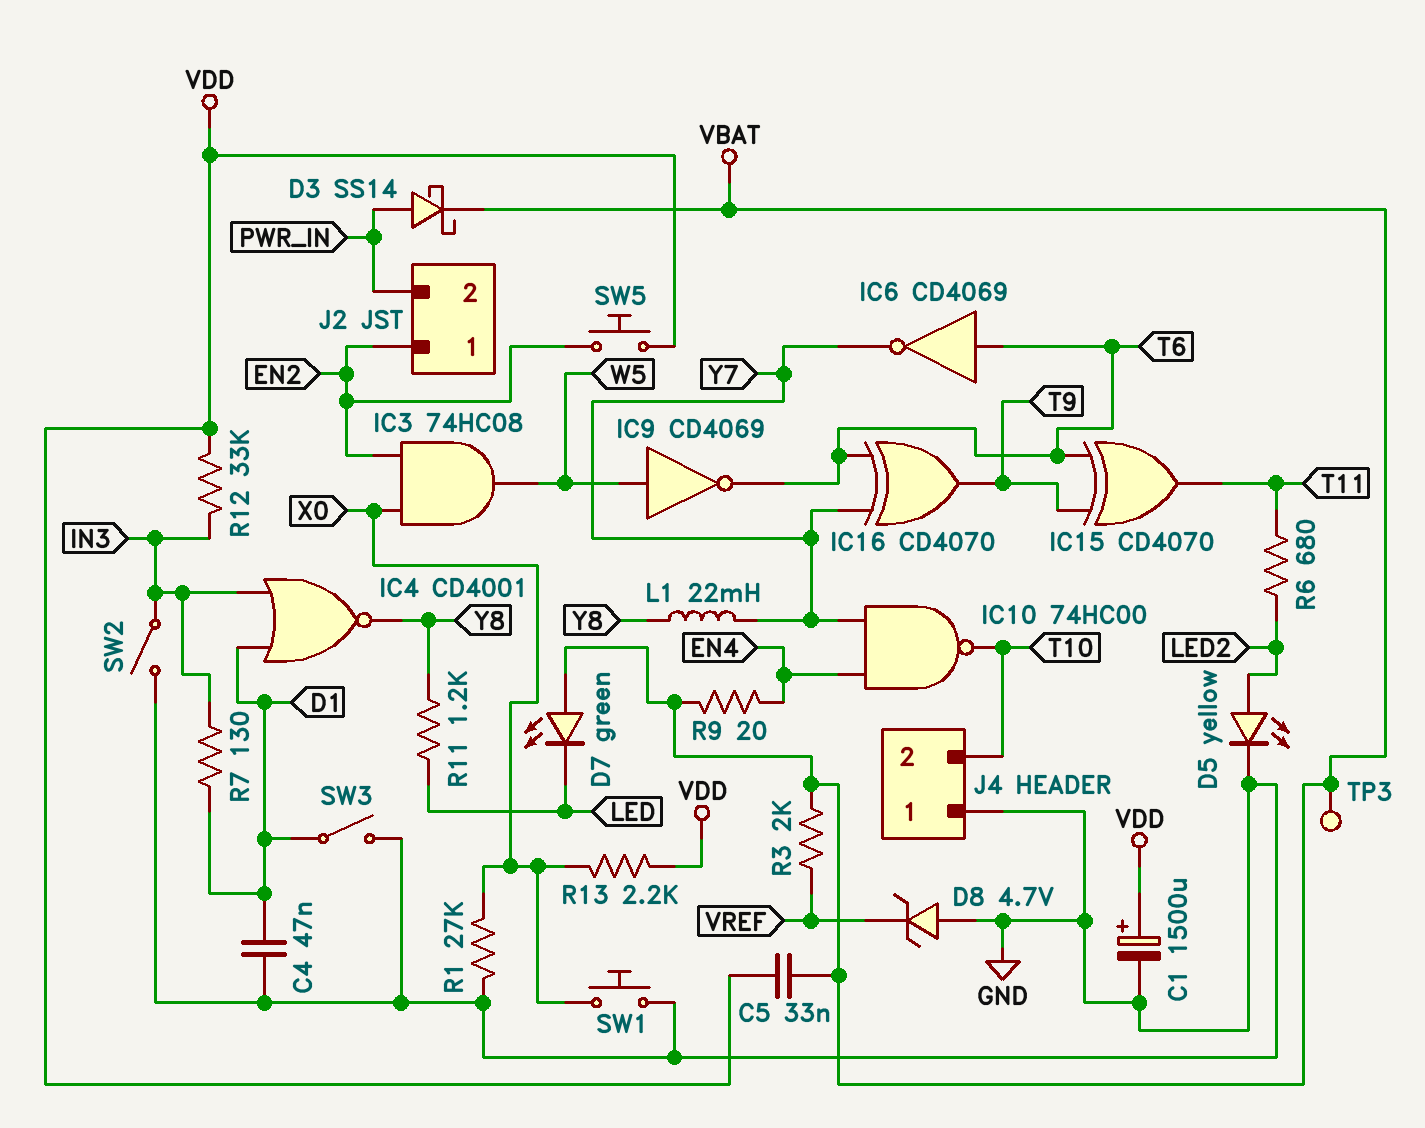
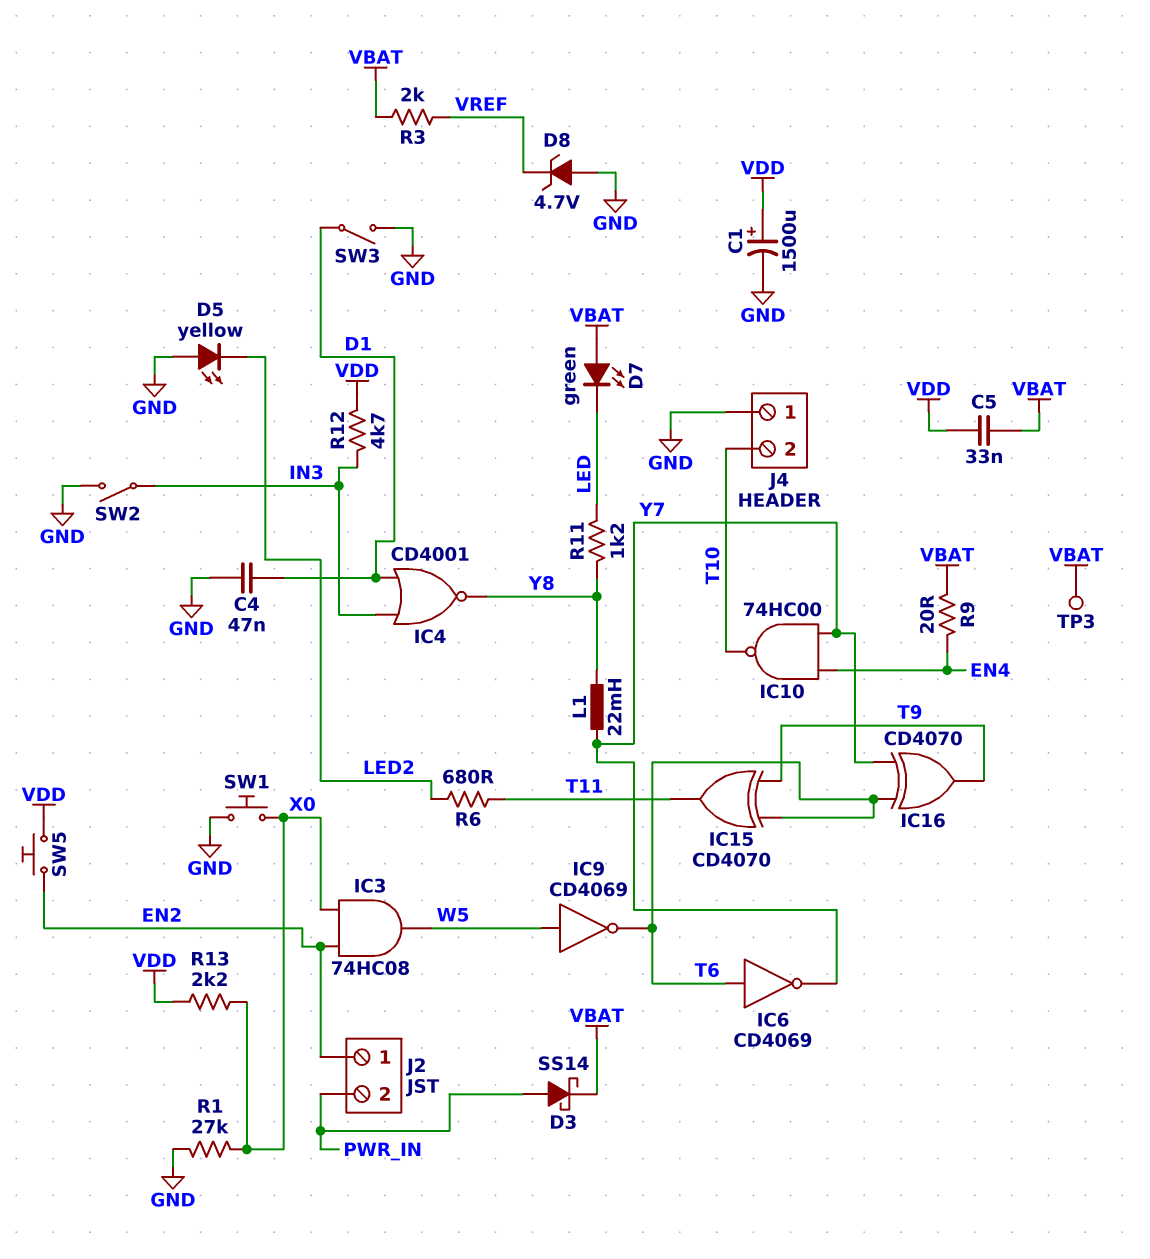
D5: LED yellow (A LED2, K GND) -> LED yellow (A GND, K LED2)
R7: 130 (D1, IN3) -> none
R12: 33k (IN3, VDD) -> 4.7k (IN3, VDD)

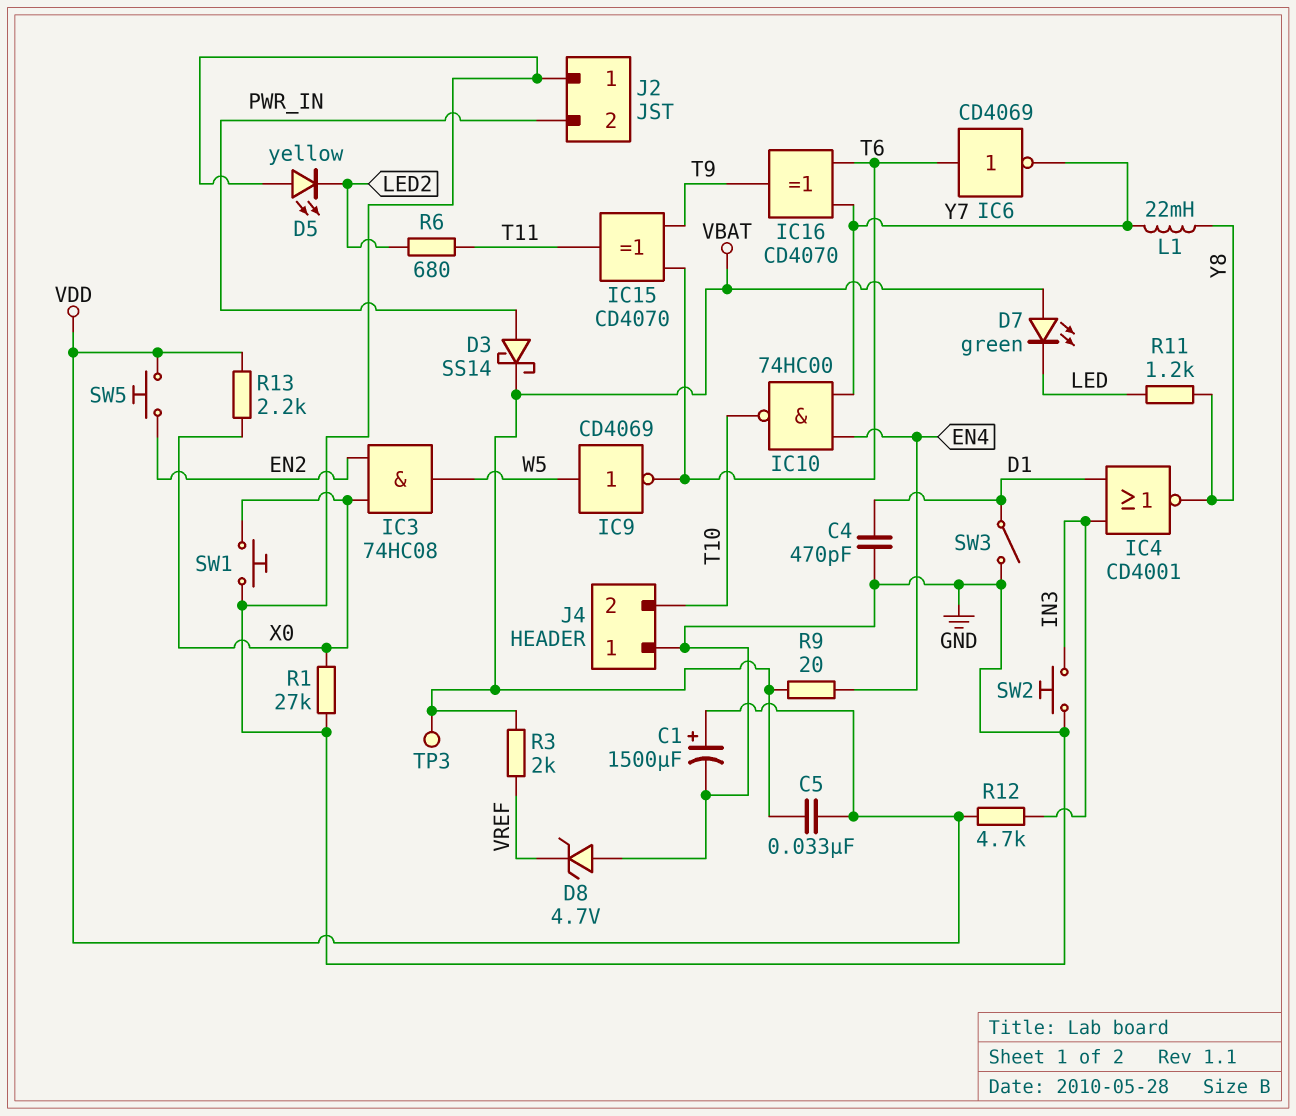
C4: 47nF (D1, GND) -> 470pF (D1, GND)
J2 pin 1: EN2 -> GND
SW2: switch (GND, IN3) -> button (GND, IN3)

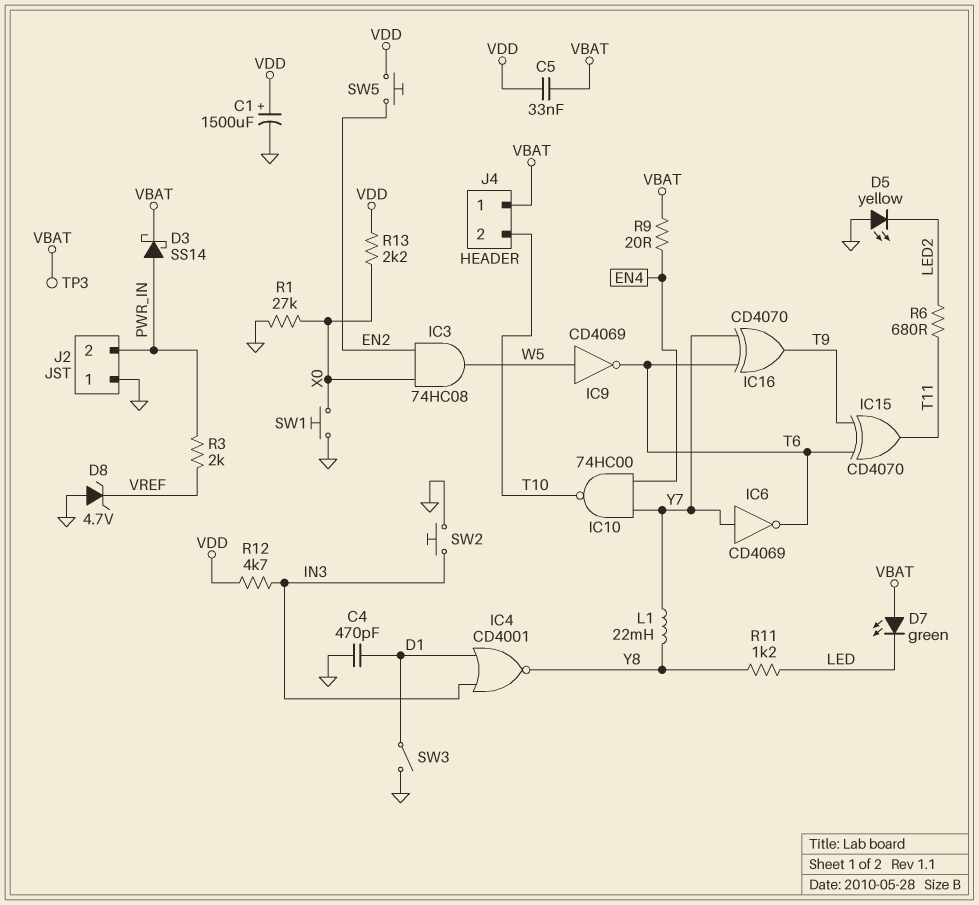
IC6: NOT CD4069 (in T6, out Y7) -> NOT CD4069 (in Y7, out T6)
J4 pin 1: GND -> VBAT
R3: 2k (VBAT, VREF) -> 2k (PWR_IN, VREF)

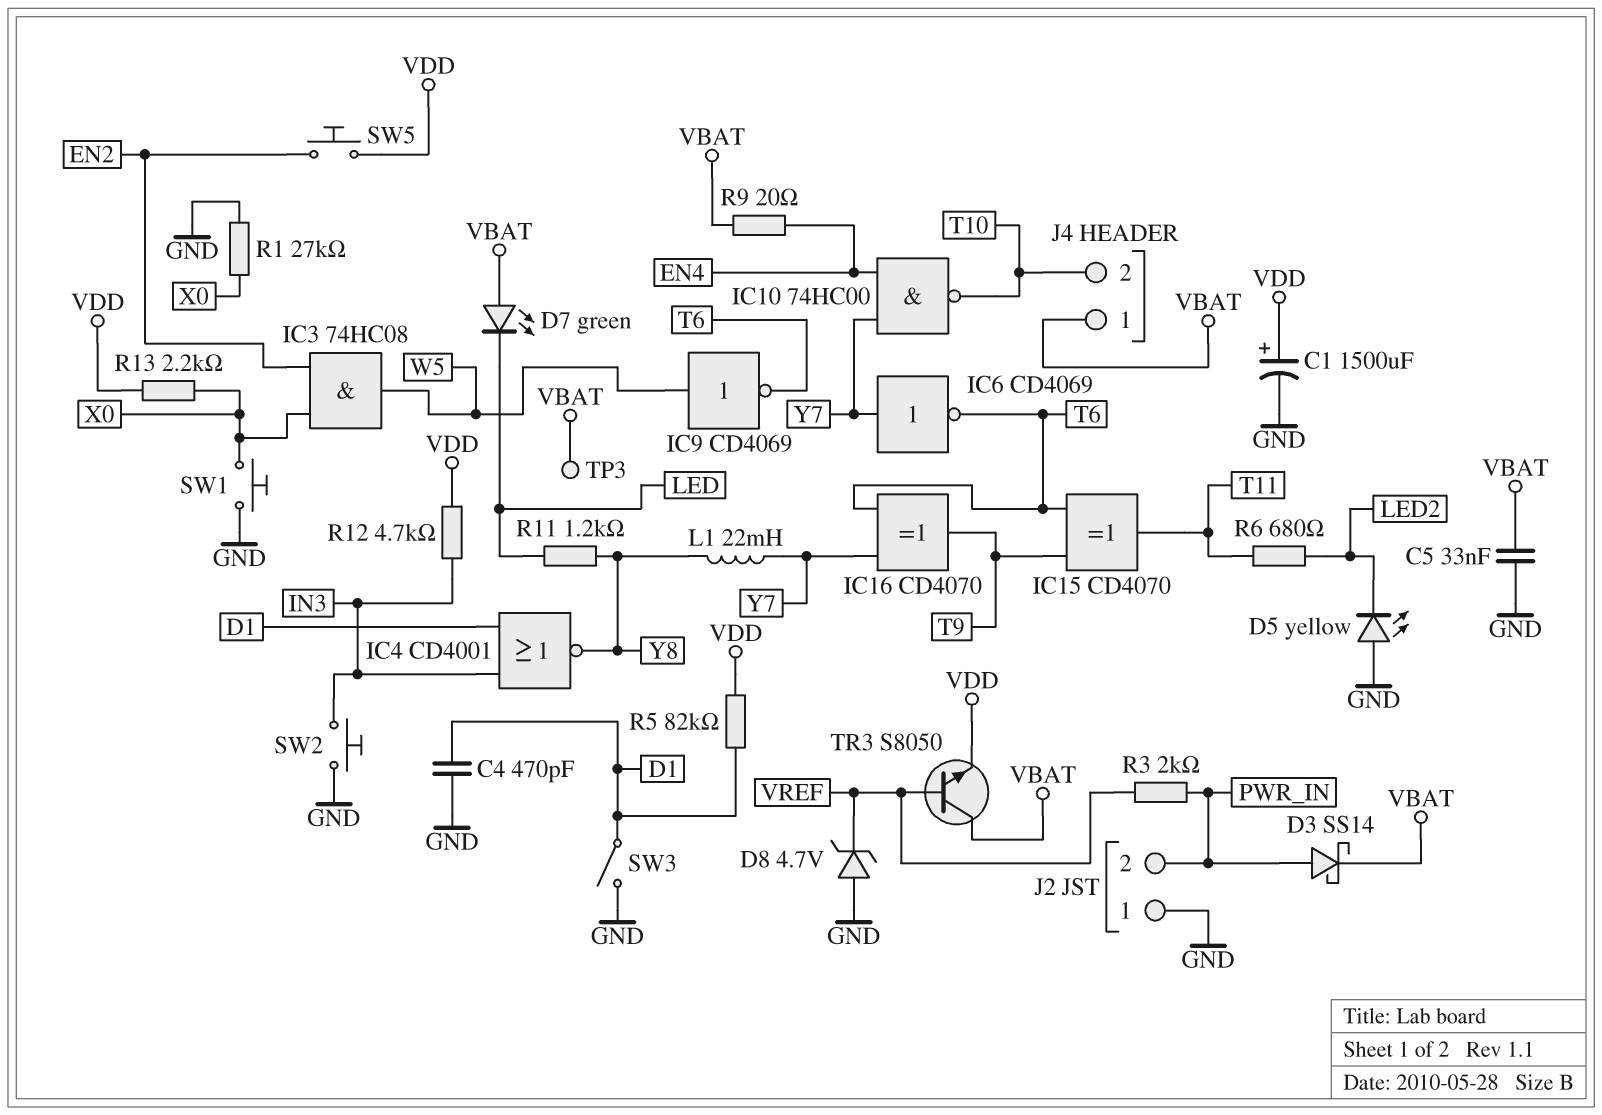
C5: 33nF (VBAT, VDD) -> 33nF (GND, VBAT)
R5: none -> 82k (D1, VDD)
TR3: none -> NPN S8050 (B VREF, C VBAT, E VDD)

